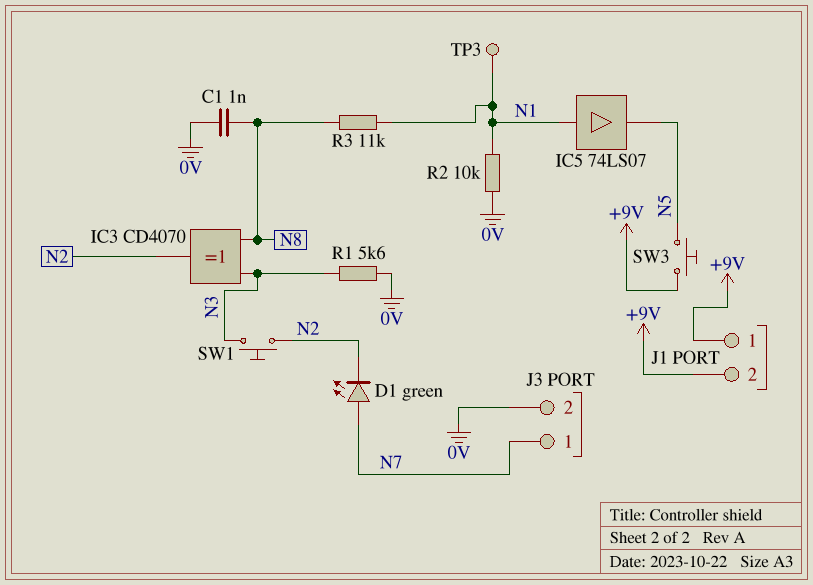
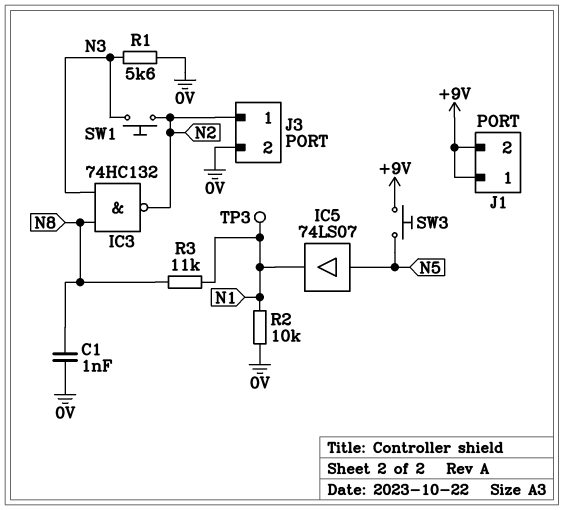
D1: LED green (A N7, K N2) -> none
IC3: XOR CD4070 (in N3, in N8, out N2) -> NAND 74HC132 (in N3, in N8, out N2)
IC5: buffer 74LS07 (in N1, out N5) -> buffer 74LS07 (in N5, out N1)
J3 pin 1: N7 -> N2

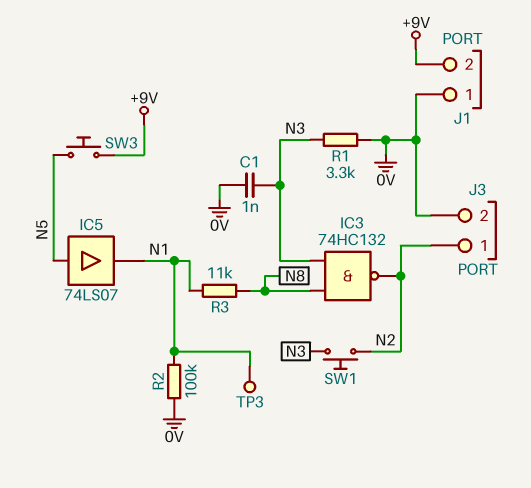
C1: 1nF (0V, N8) -> 1nF (0V, N3)
J1 pin 1: +9V -> 0V
R1: 5.6k (0V, N3) -> 3.3k (0V, N3)
R2: 10k (0V, N1) -> 100k (0V, N1)

